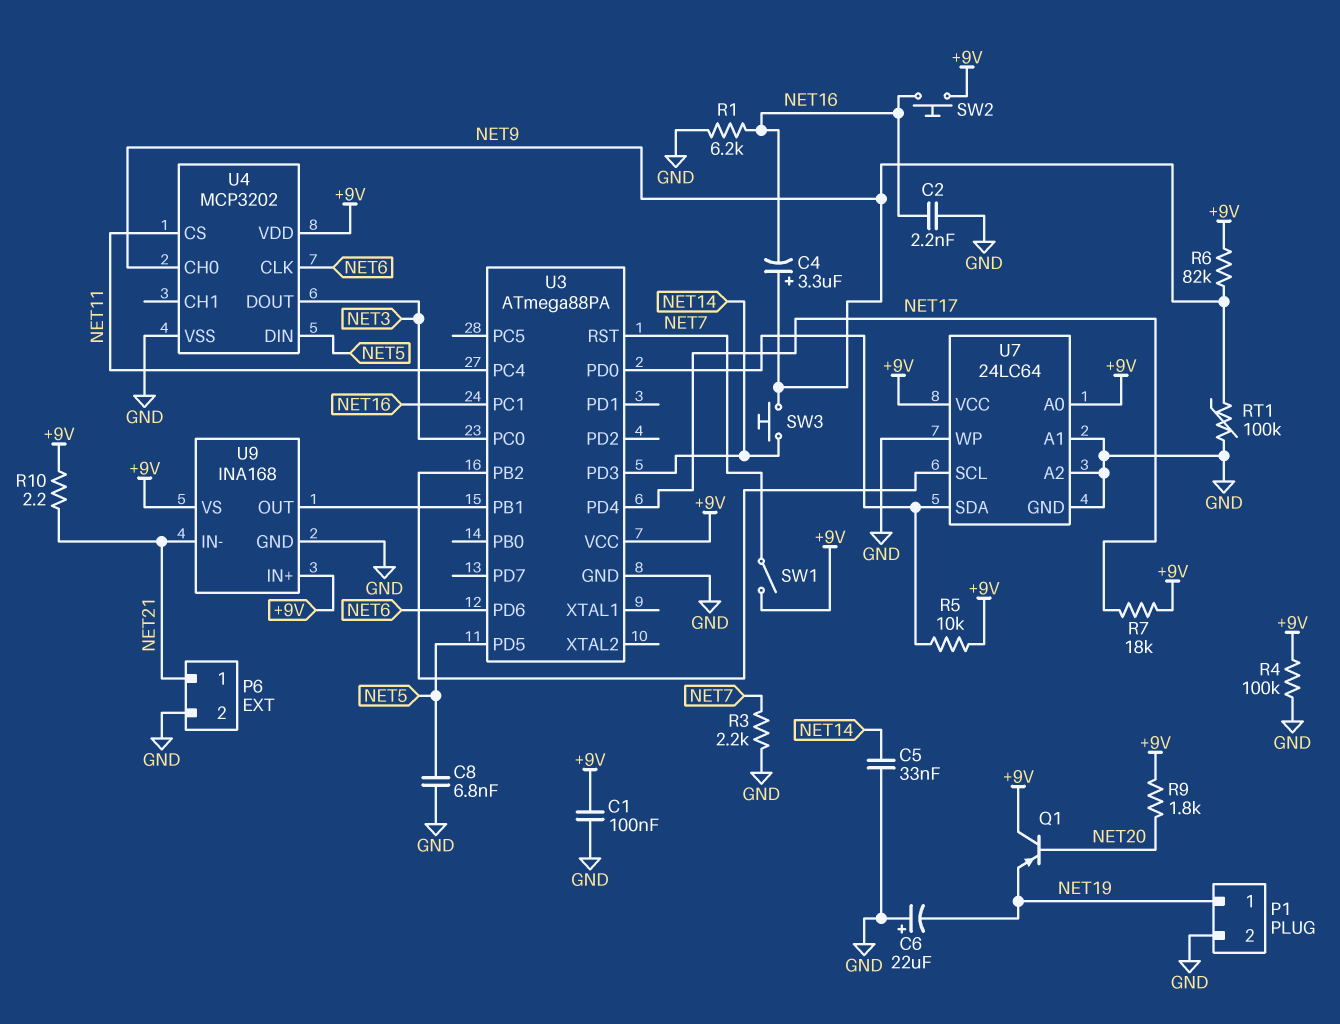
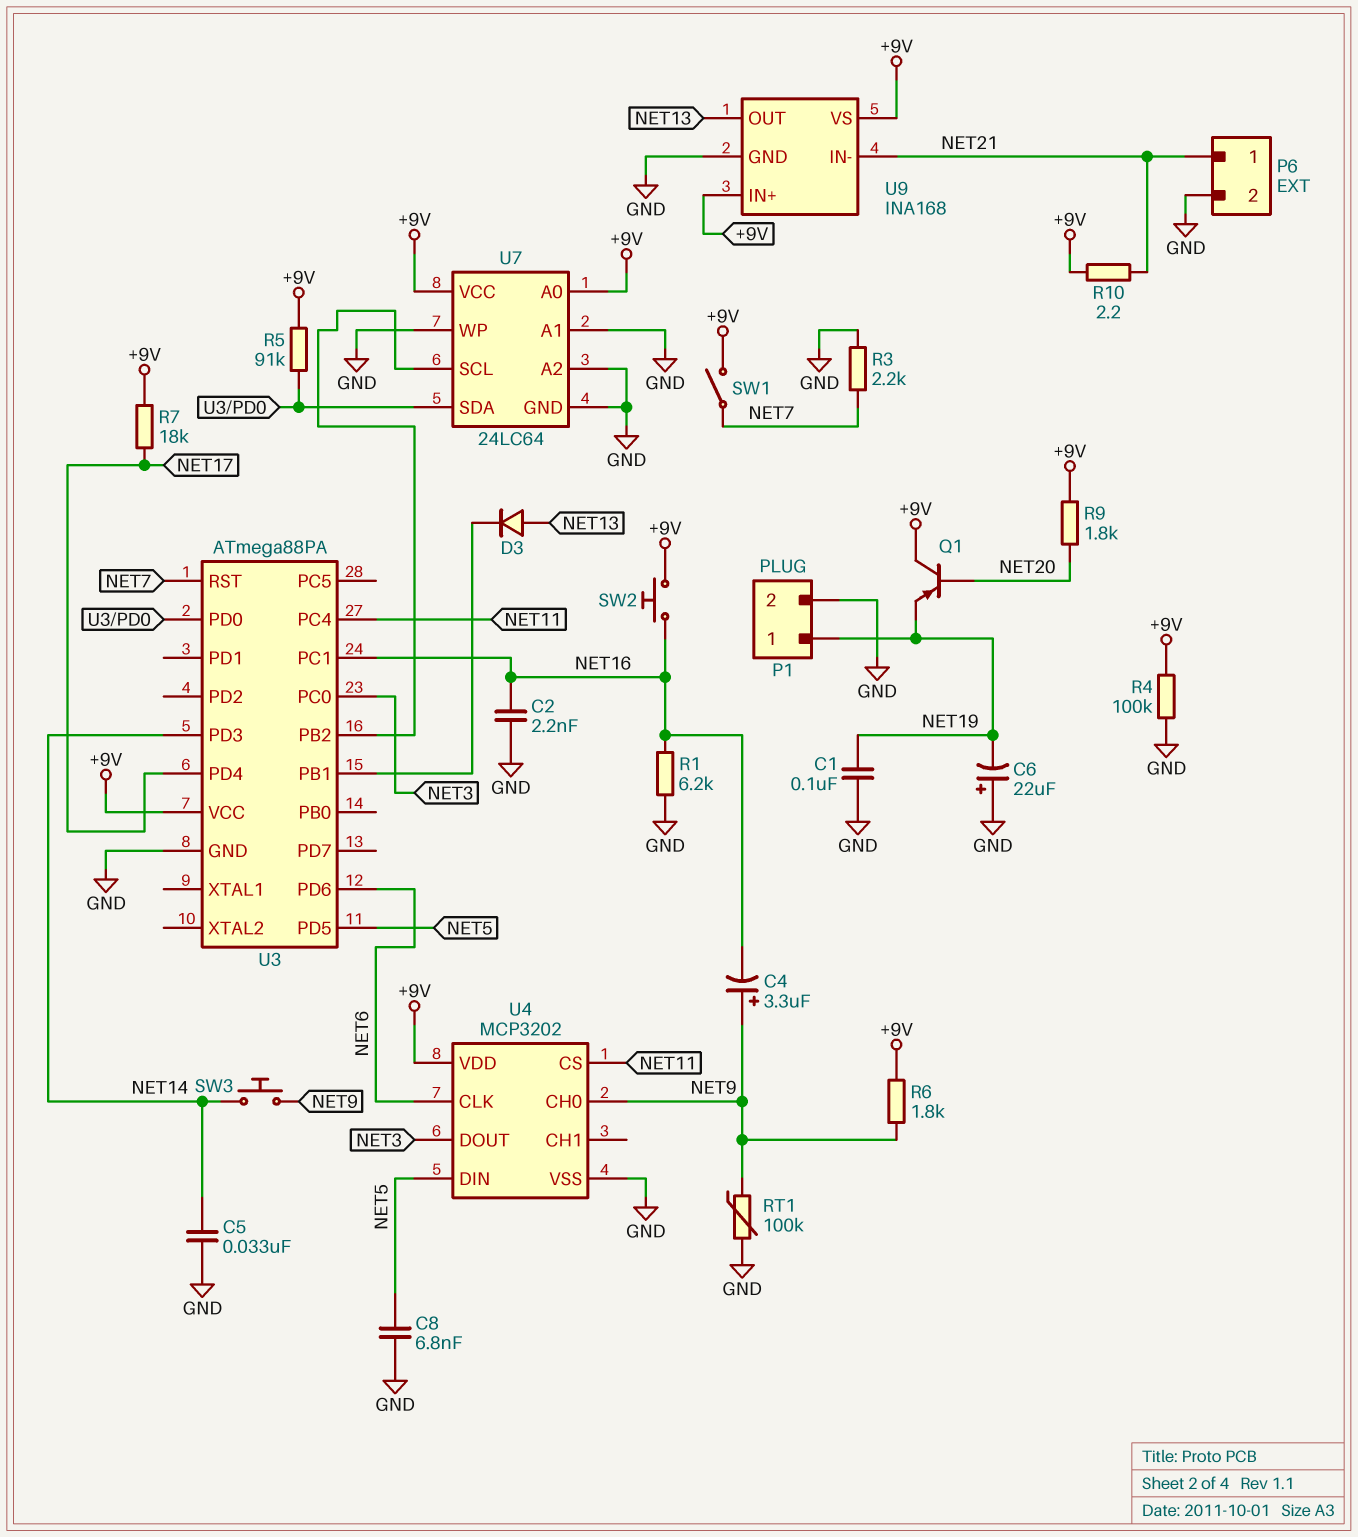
C1: 100nF (+9V, GND) -> 100nF (GND, NET19)
D3: none -> diode (A NET13, K U3/PB1)
R5: 10k (+9V, U3/PD0) -> 91k (+9V, U3/PD0)
R6: 82k (+9V, NET9) -> 1.8k (+9V, NET9)
U9 pin OUT: U3/PB1 -> NET13

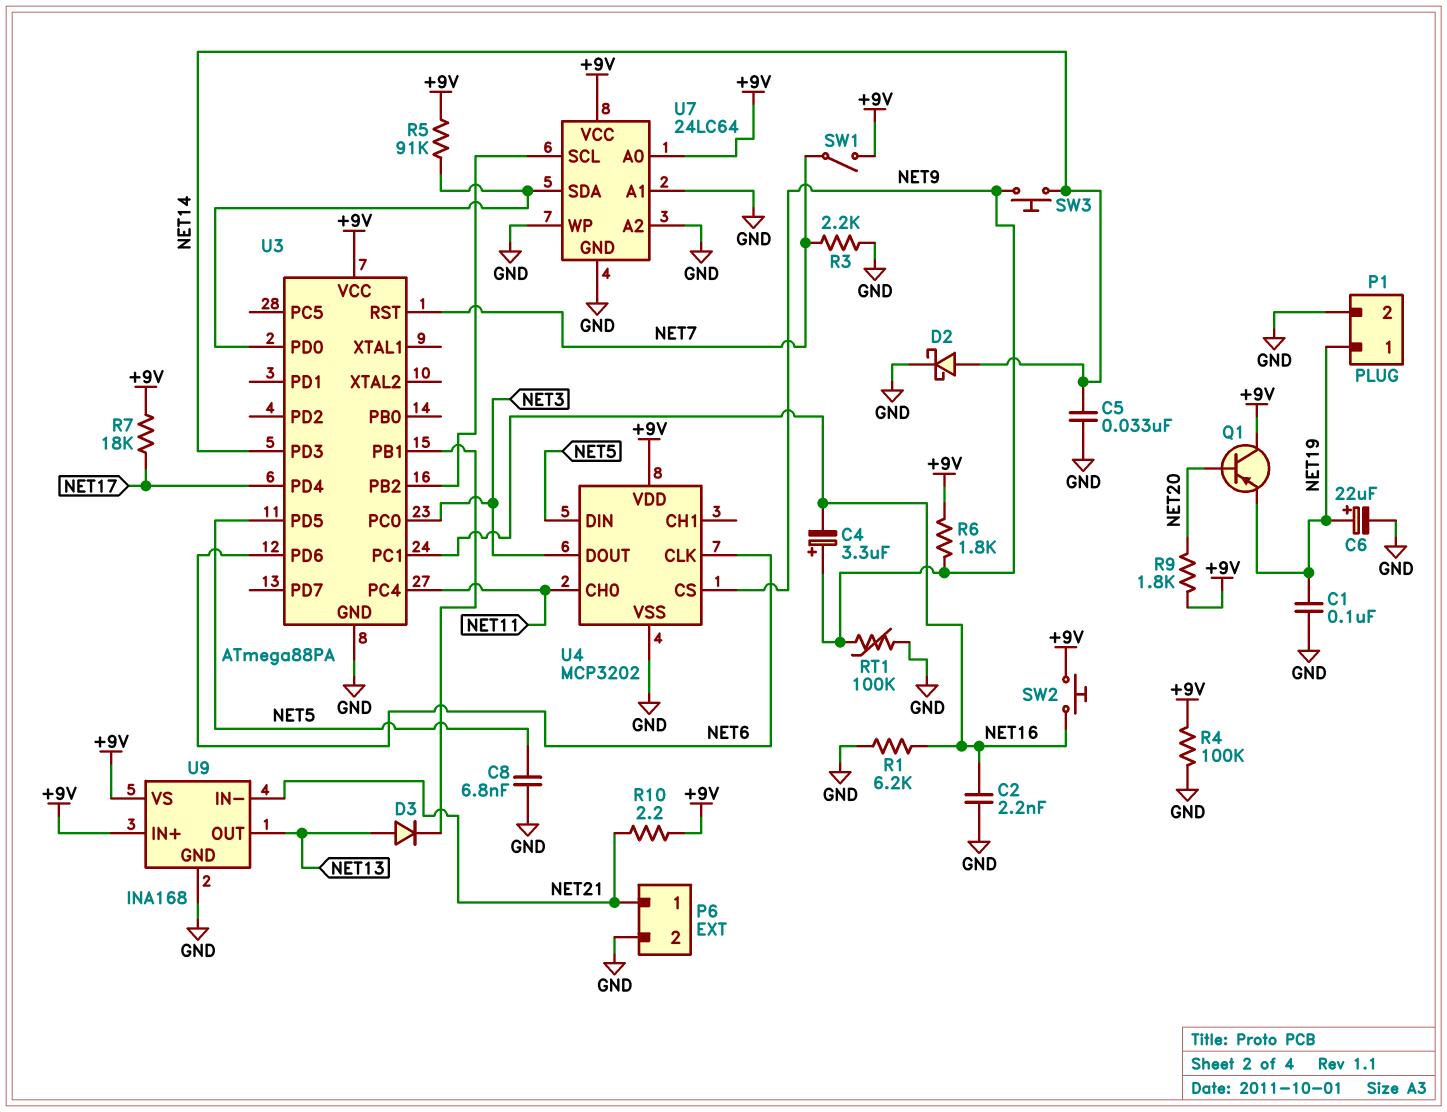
C6: 22uF (plus GND, minus NET19) -> 22uF (plus NET19, minus GND)
D2: none -> schottky (A NET14, K GND)
U4 pin CH0: NET9 -> NET11
U4 pin CS: NET11 -> NET9

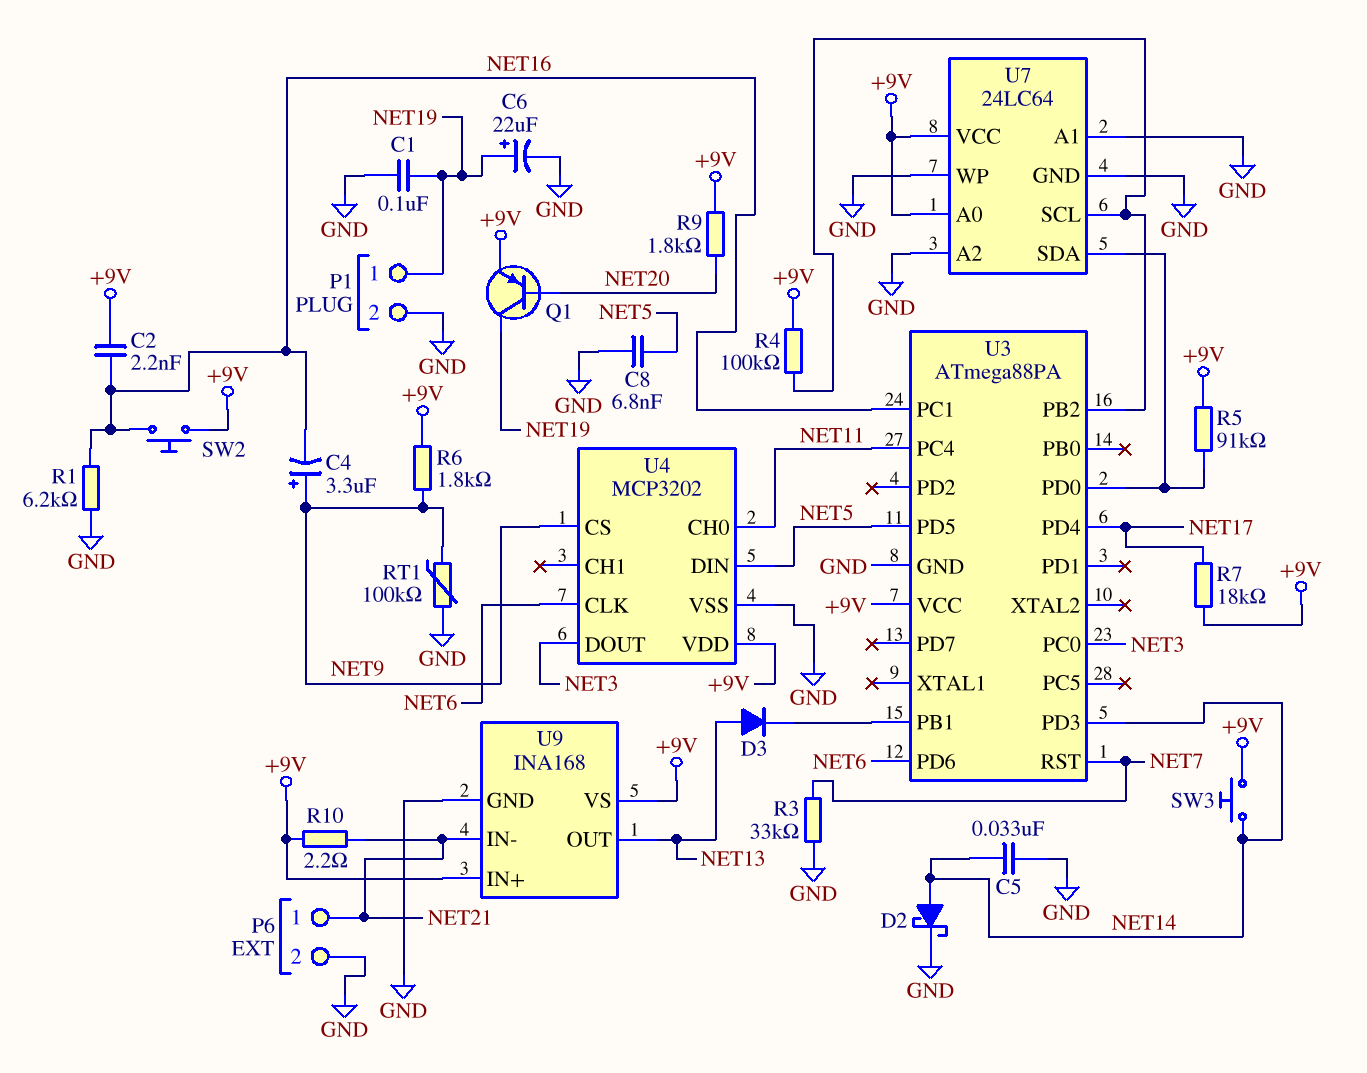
C2: 2.2nF (GND, NET16) -> 2.2nF (+9V, NET16)
Q1: PNP (B NET20, C +9V, E NET19) -> PNP (B NET20, C NET19, E +9V)
R3: 2.2k (GND, NET7) -> 33k (GND, NET7)
R4: 100k (+9V, GND) -> 100k (+9V, U3/PB2)
SW1: switch (+9V, NET7) -> none
SW3: button (NET9, NET14) -> button (+9V, NET14)

